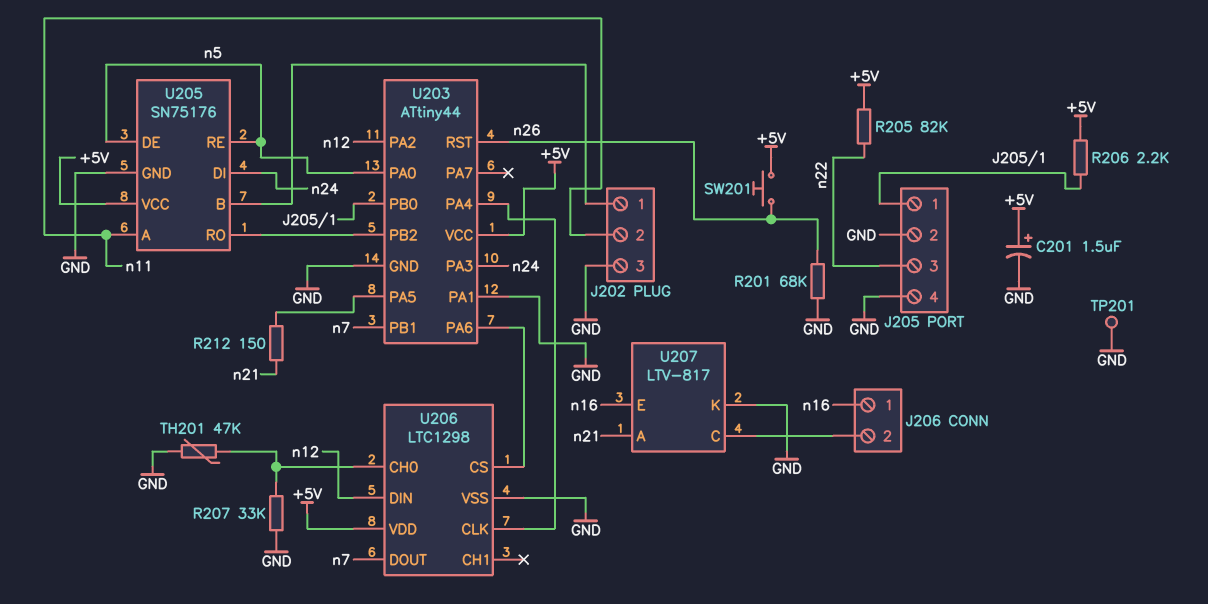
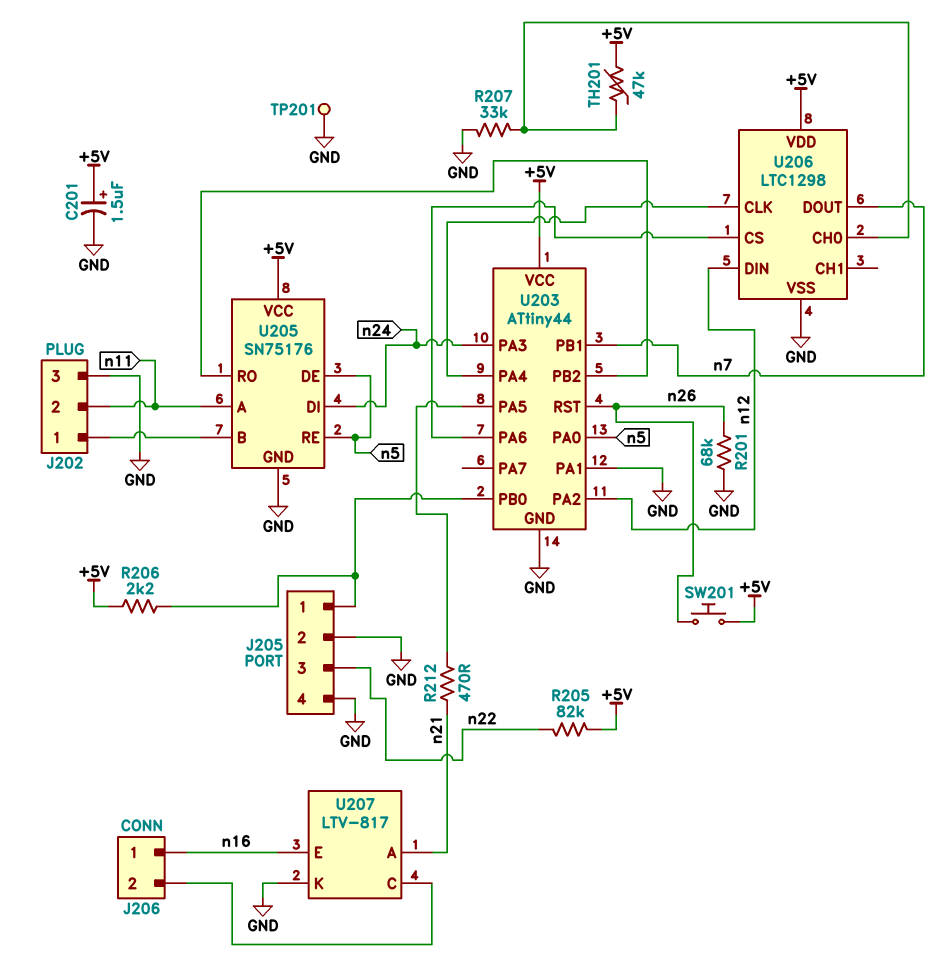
R212: 150 (U203/PA5, n21) -> 470 (U203/PA5, n21)
TH201: 47k (GND, U206/CH0) -> 47k (+5V, U206/CH0)

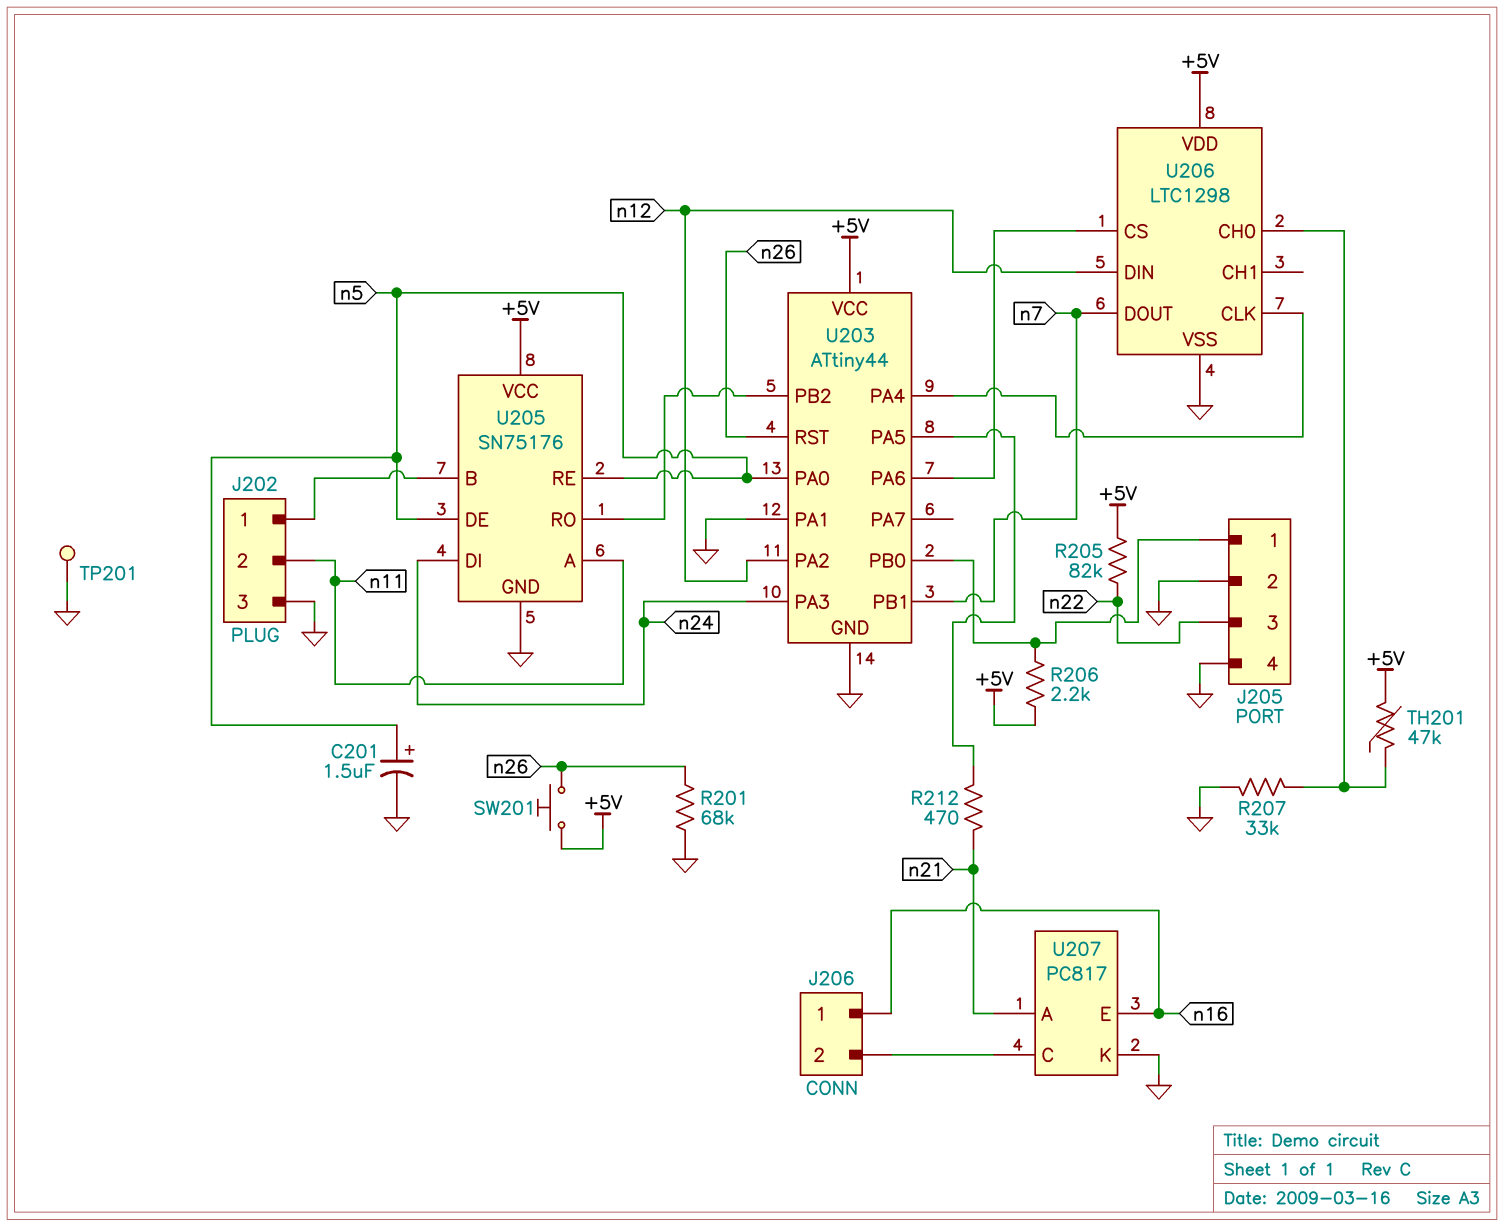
C201: 1.5uF (plus +5V, minus GND) -> 1.5uF (plus n5, minus GND)
U207: LTV-817 -> PC817

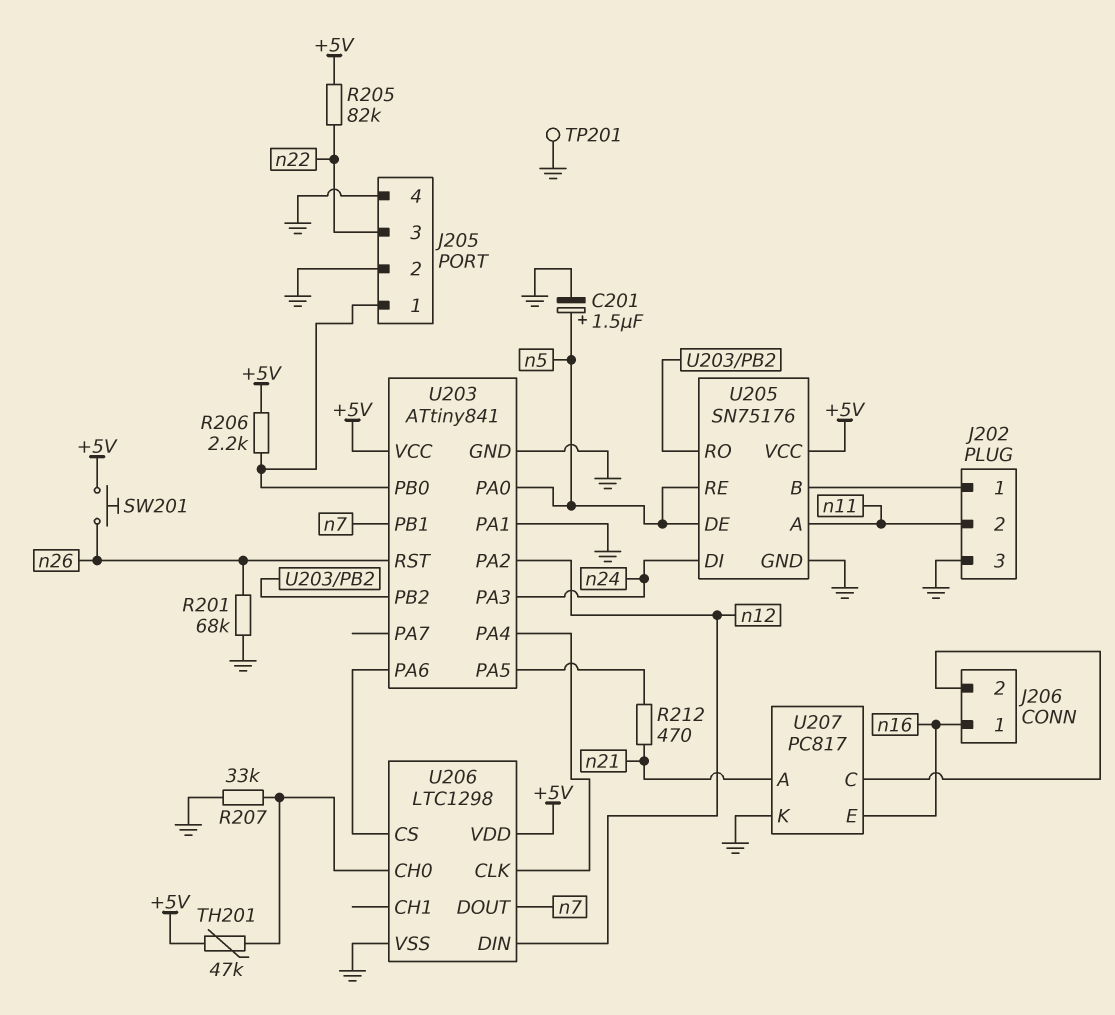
U203: ATtiny44 -> ATtiny841

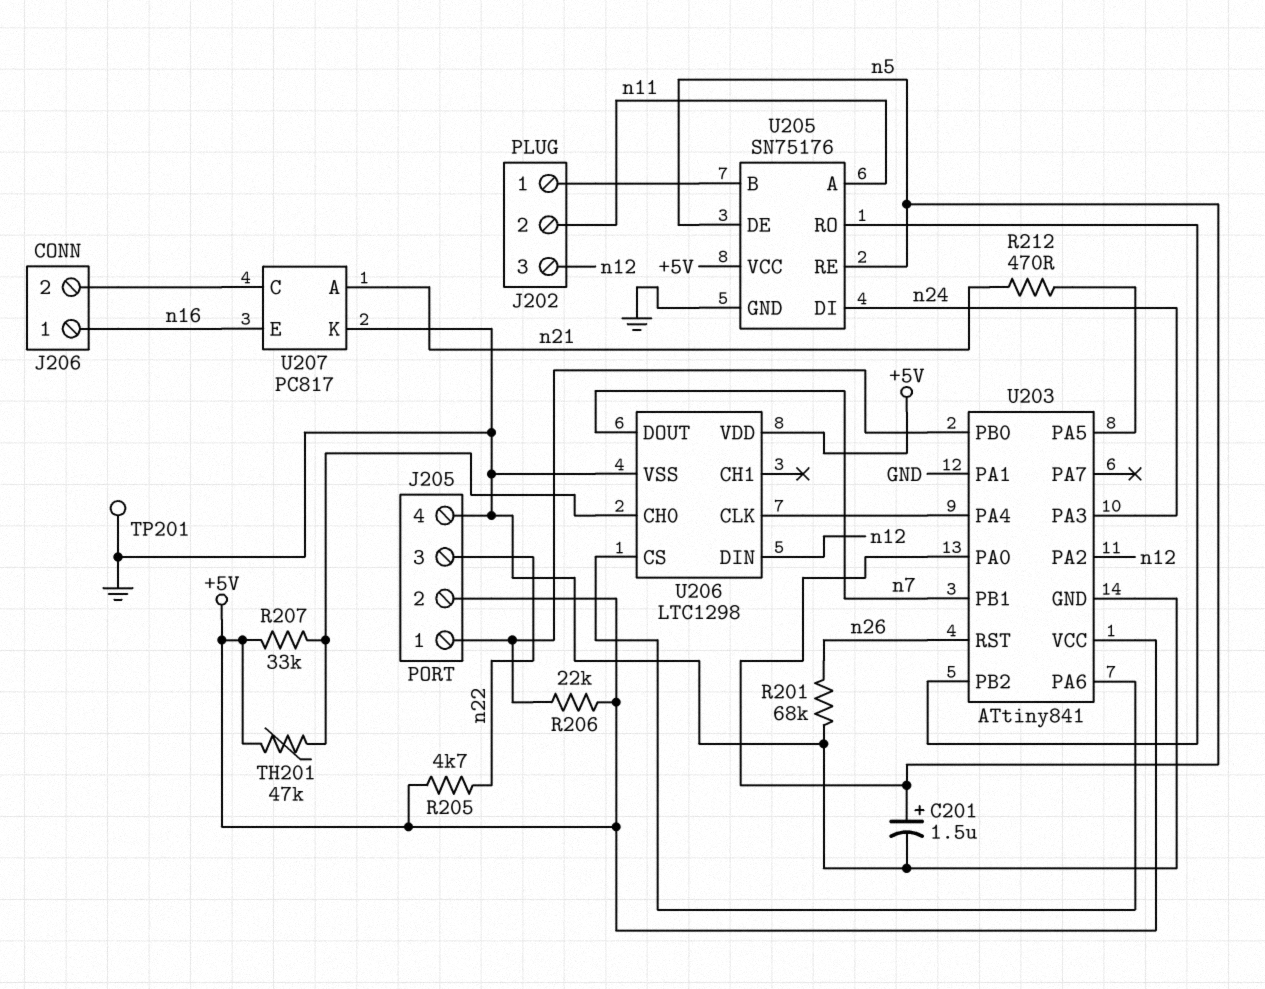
J202 pin 3: GND -> n12
J205 pin 2: GND -> +5V
R205: 82k (+5V, n22) -> 4.7k (+5V, n22)
R206: 2.2k (+5V, J205/1) -> 22k (+5V, J205/1)
R207: 33k (GND, U206/CH0) -> 33k (+5V, U206/CH0)
SW201: button (+5V, n26) -> none

